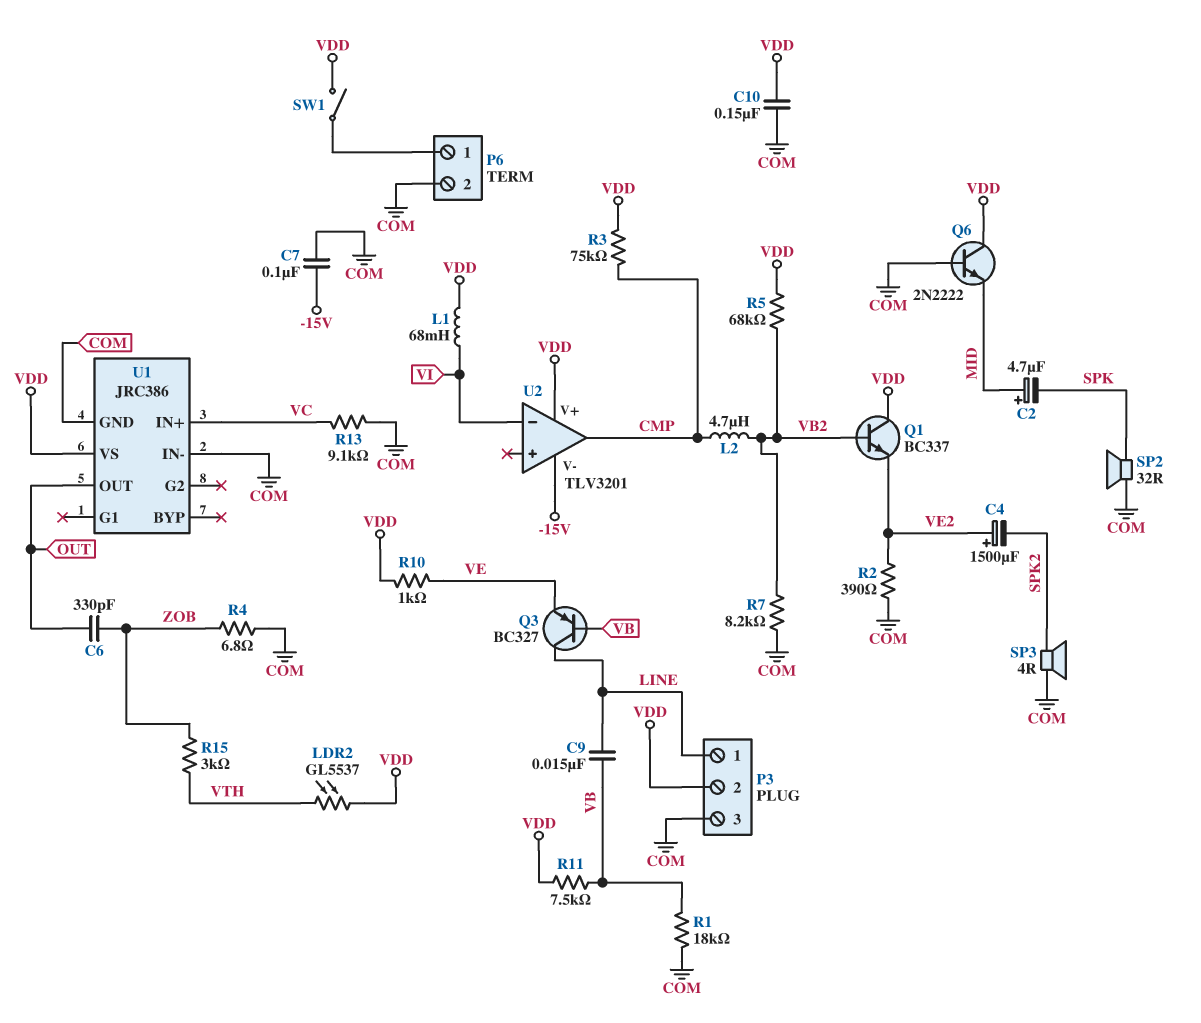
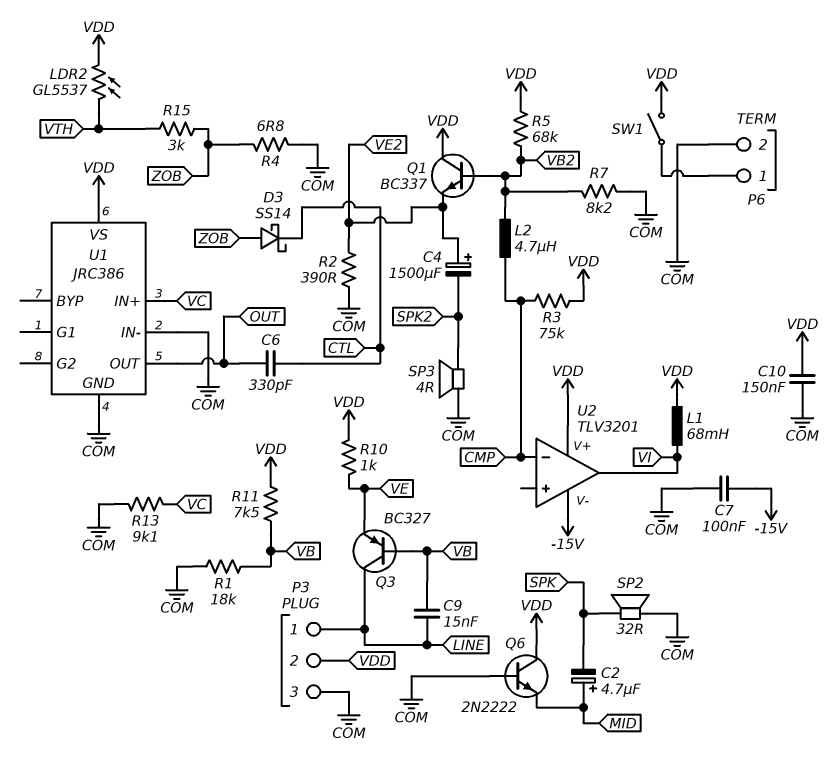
C6: 330pF (OUT, ZOB) -> 330pF (CTL, OUT)
D3: none -> schottky SS14 (A ZOB, K CTL)
U2 pin in-: VI -> CMP
U2 pin out: CMP -> VI

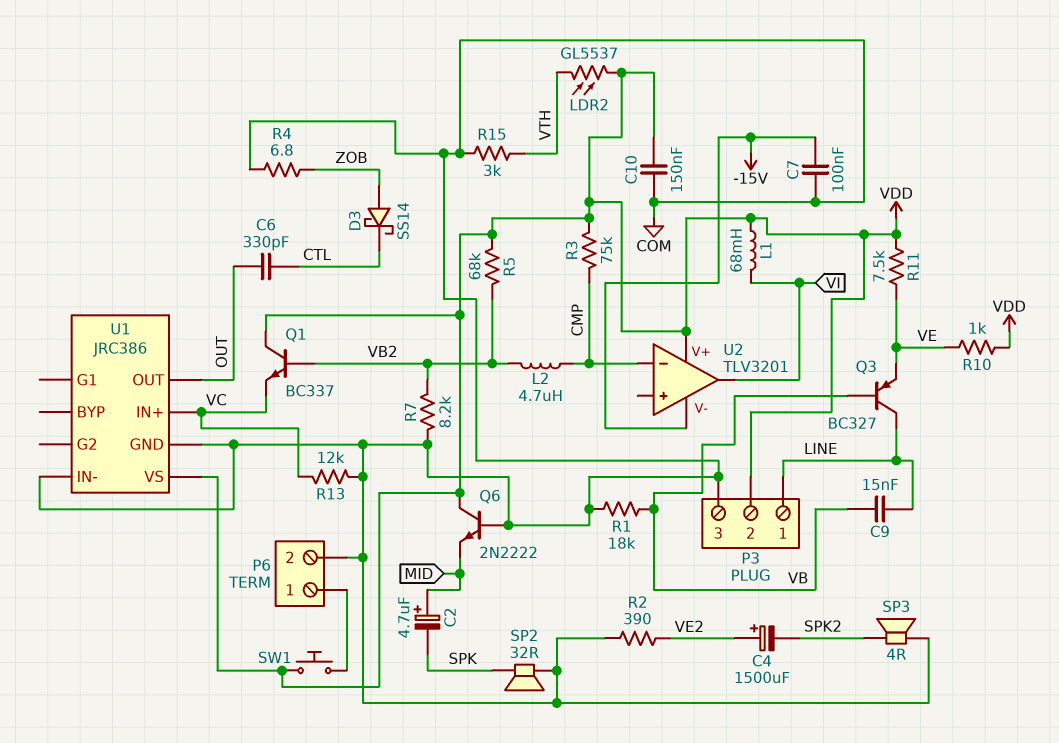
Q1: NPN BC337 (B VB2, C VDD, E VE2) -> NPN BC337 (B VB2, C VDD, E VC)
R11: 7.5k (VB, VDD) -> 7.5k (VDD, VE)
R13: 9.1k (COM, VC) -> 12k (COM, VC)
R15: 3k (VTH, ZOB) -> 3k (COM, VTH)
SW1: switch (P6/1, VDD) -> button (P6/1, VDD)

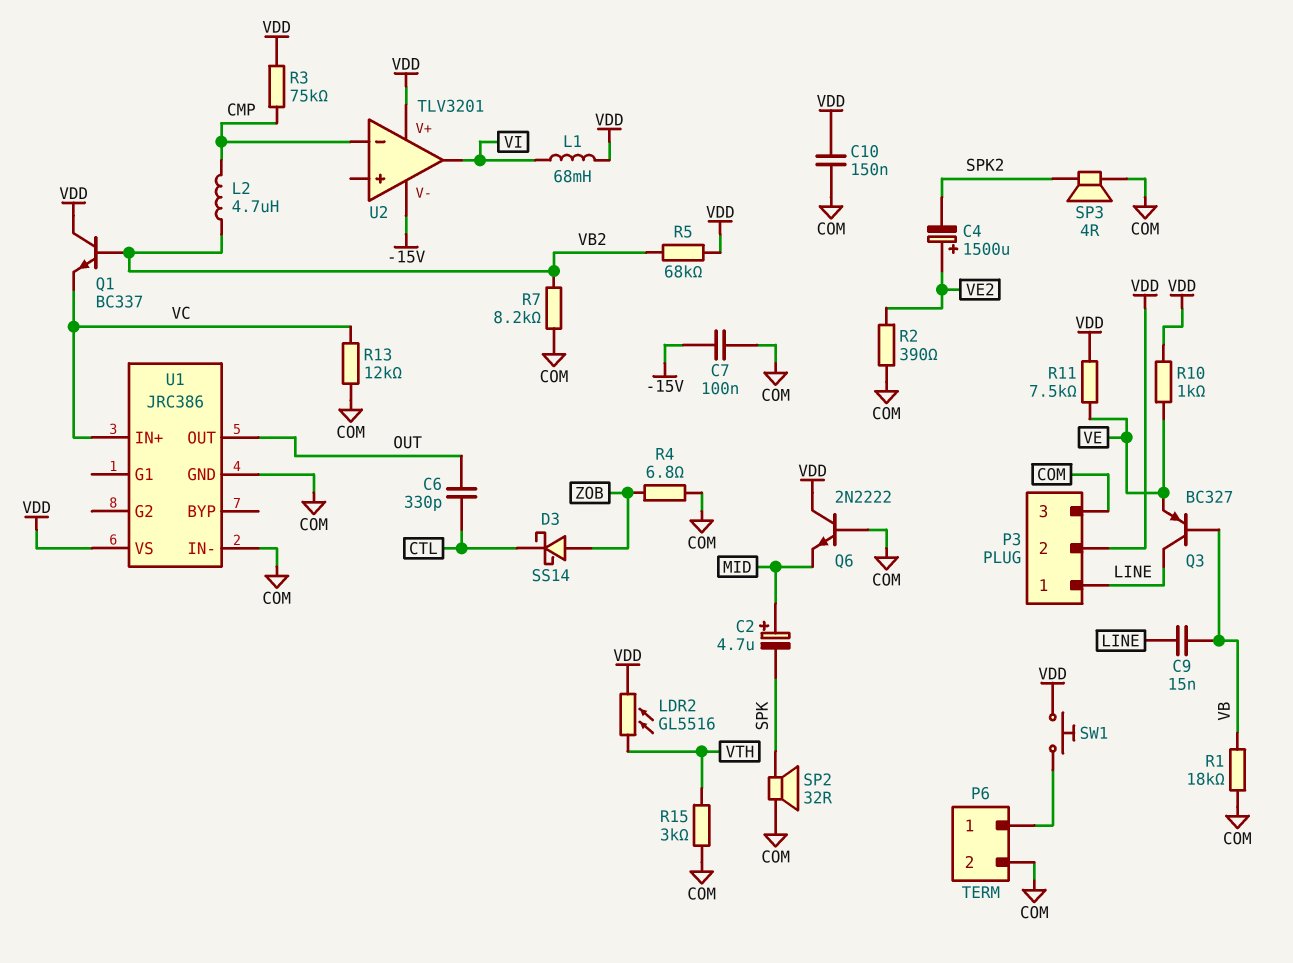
LDR2: GL5537 (VDD, VTH) -> GL5516 (VDD, VTH)

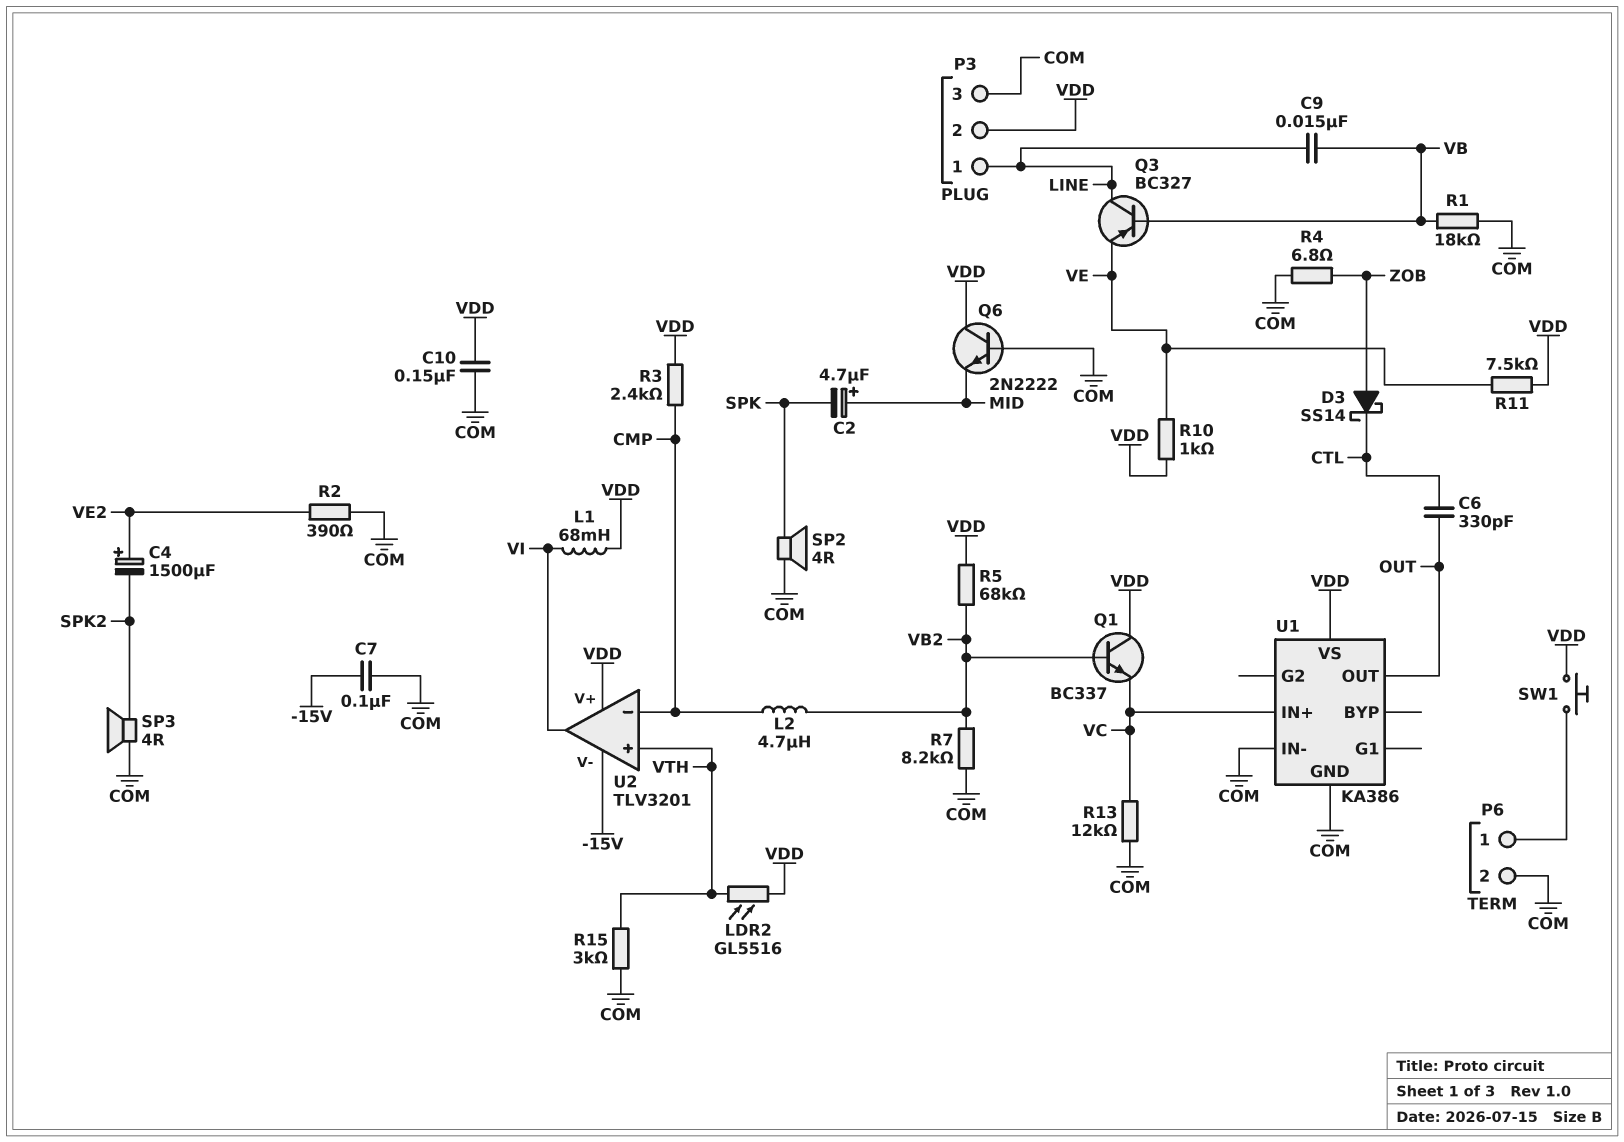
R3: 75k (CMP, VDD) -> 2.4k (CMP, VDD)
SP2: speaker 32R (COM, SPK) -> speaker 4R (COM, SPK)
U1: JRC386 -> KA386
U2 pin in+: none -> VTH

